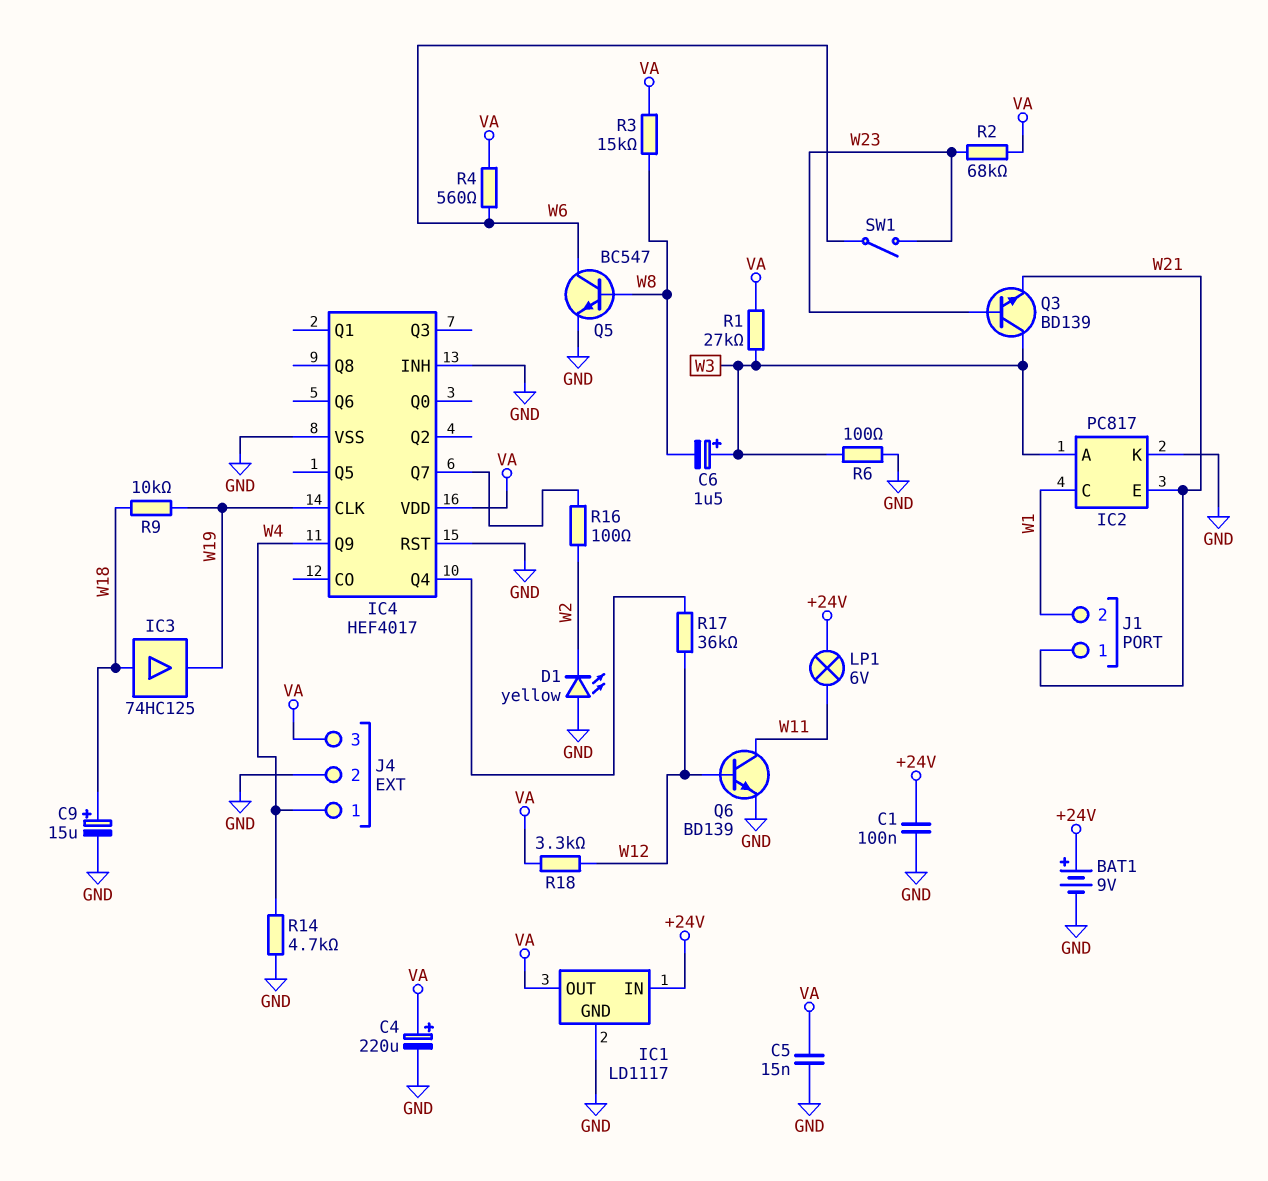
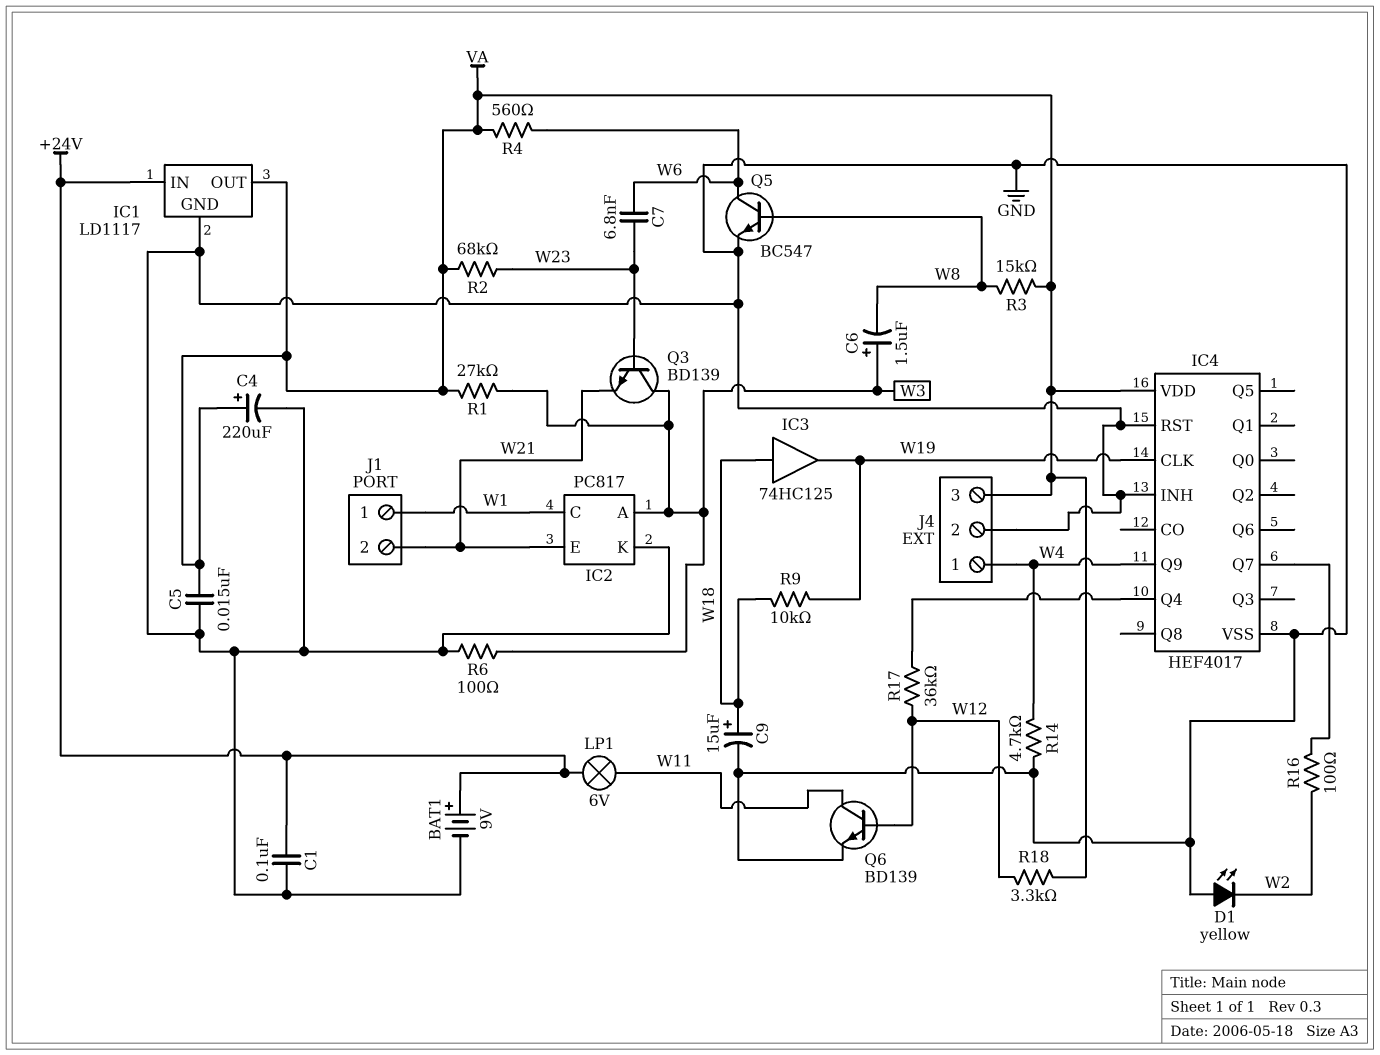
C7: none -> 6.8nF (W6, W23)
J1 pin 1: W21 -> W1
J1 pin 2: W1 -> W21
SW1: switch (W6, W23) -> none

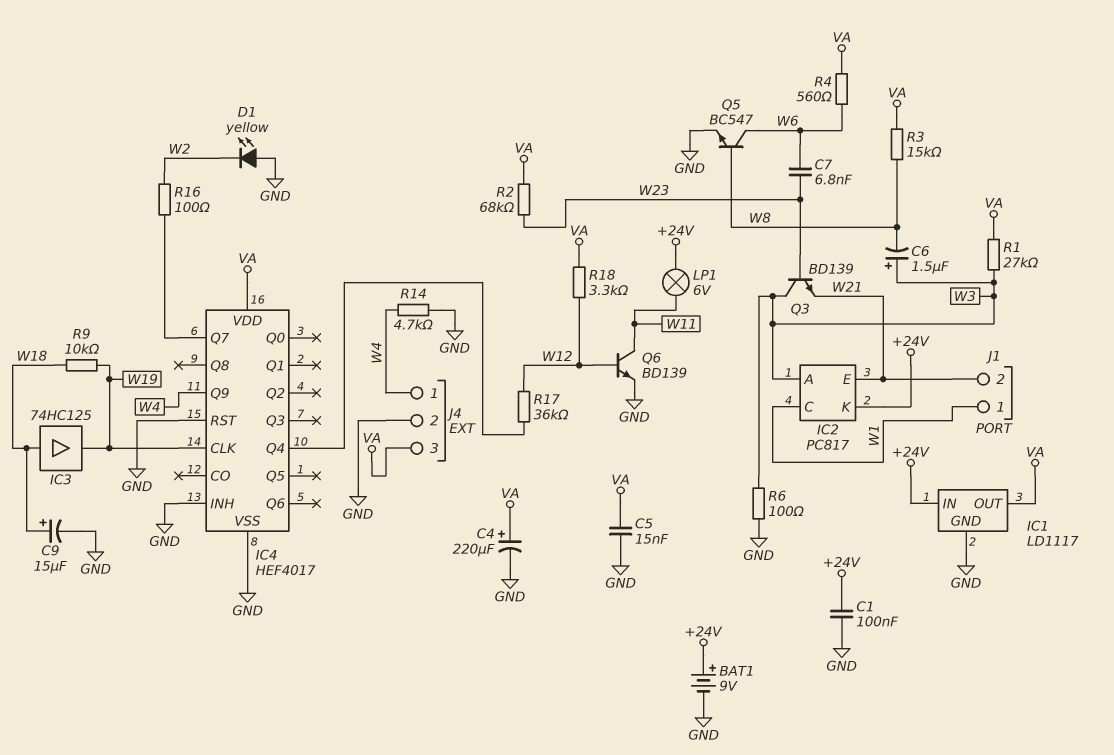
IC2 pin K: GND -> +24V

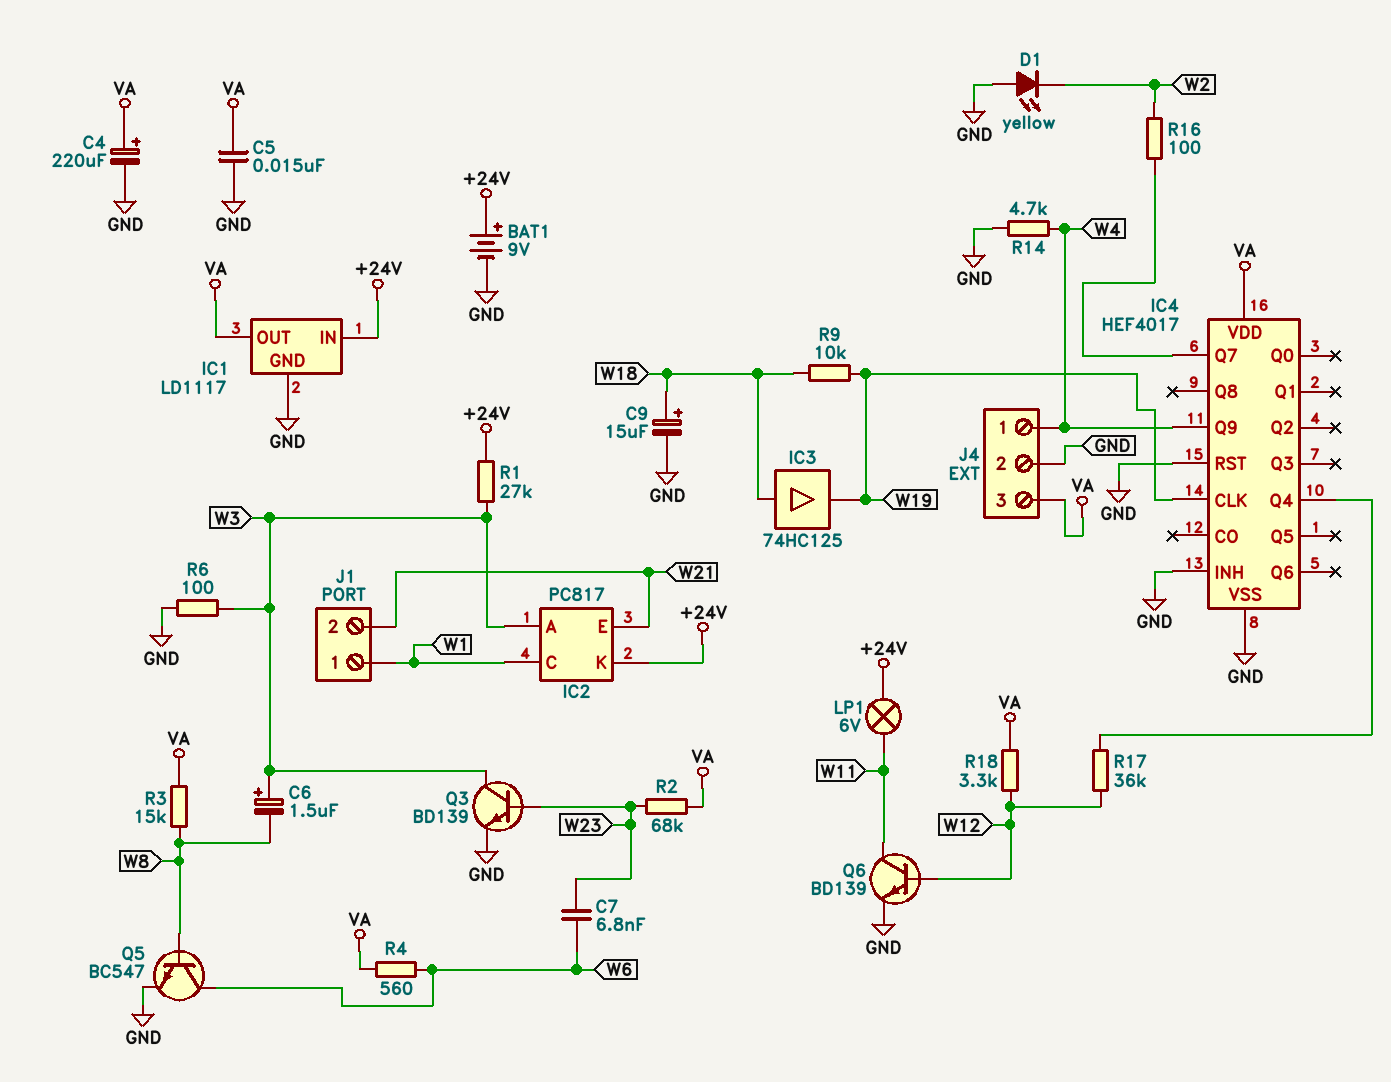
C1: 100nF (+24V, GND) -> none
Q3: NPN BD139 (B W23, C W3, E W21) -> NPN BD139 (B W23, C W3, E GND)
R1: 27k (VA, W3) -> 27k (+24V, W3)

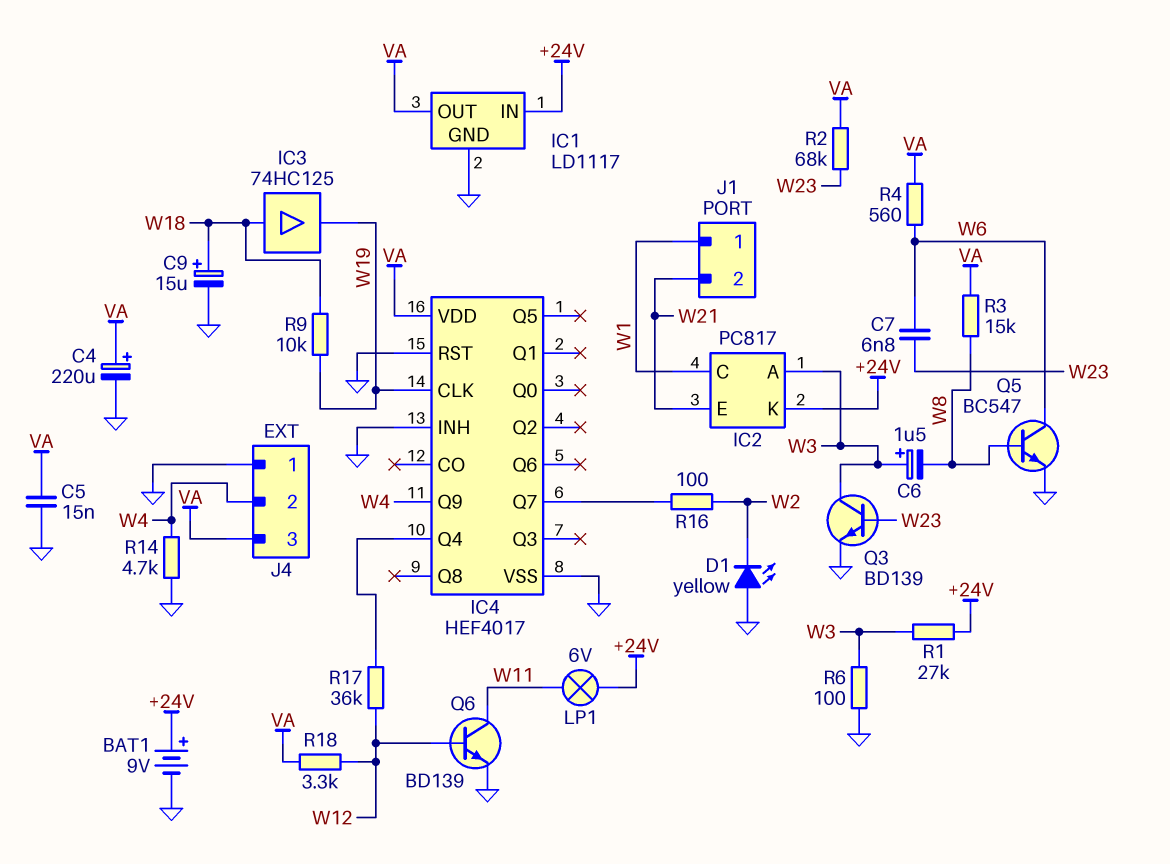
J4 pin 1: W4 -> GND
J4 pin 2: GND -> W4

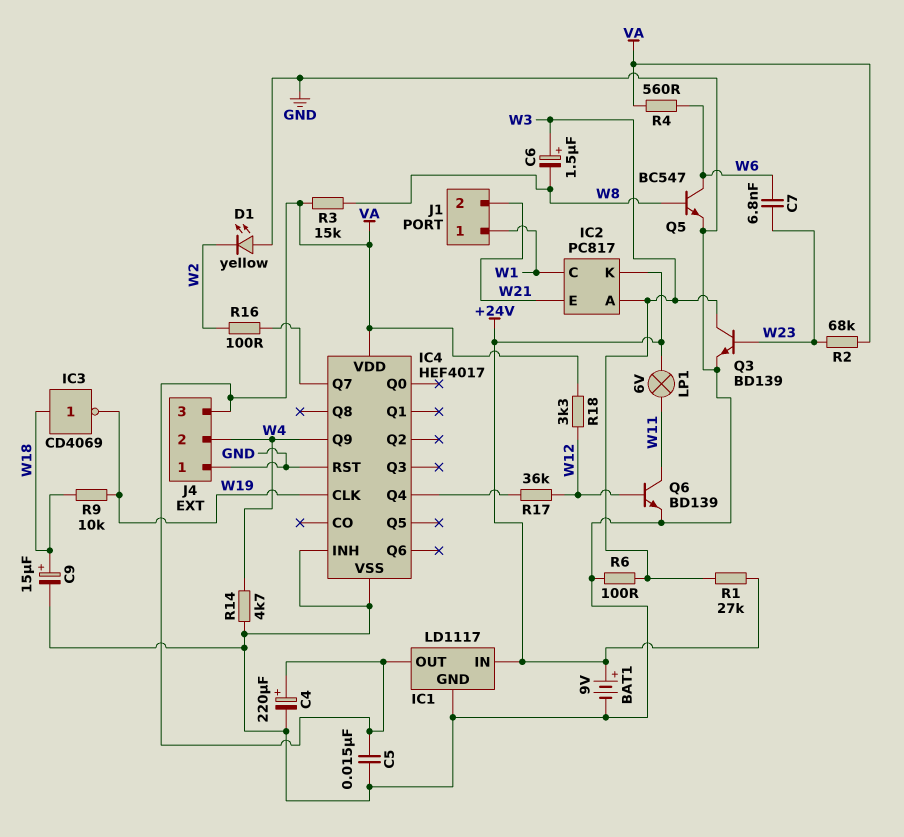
IC3: buffer 74HC125 (in W18, out W19) -> NOT CD4069 (in W18, out W19)

